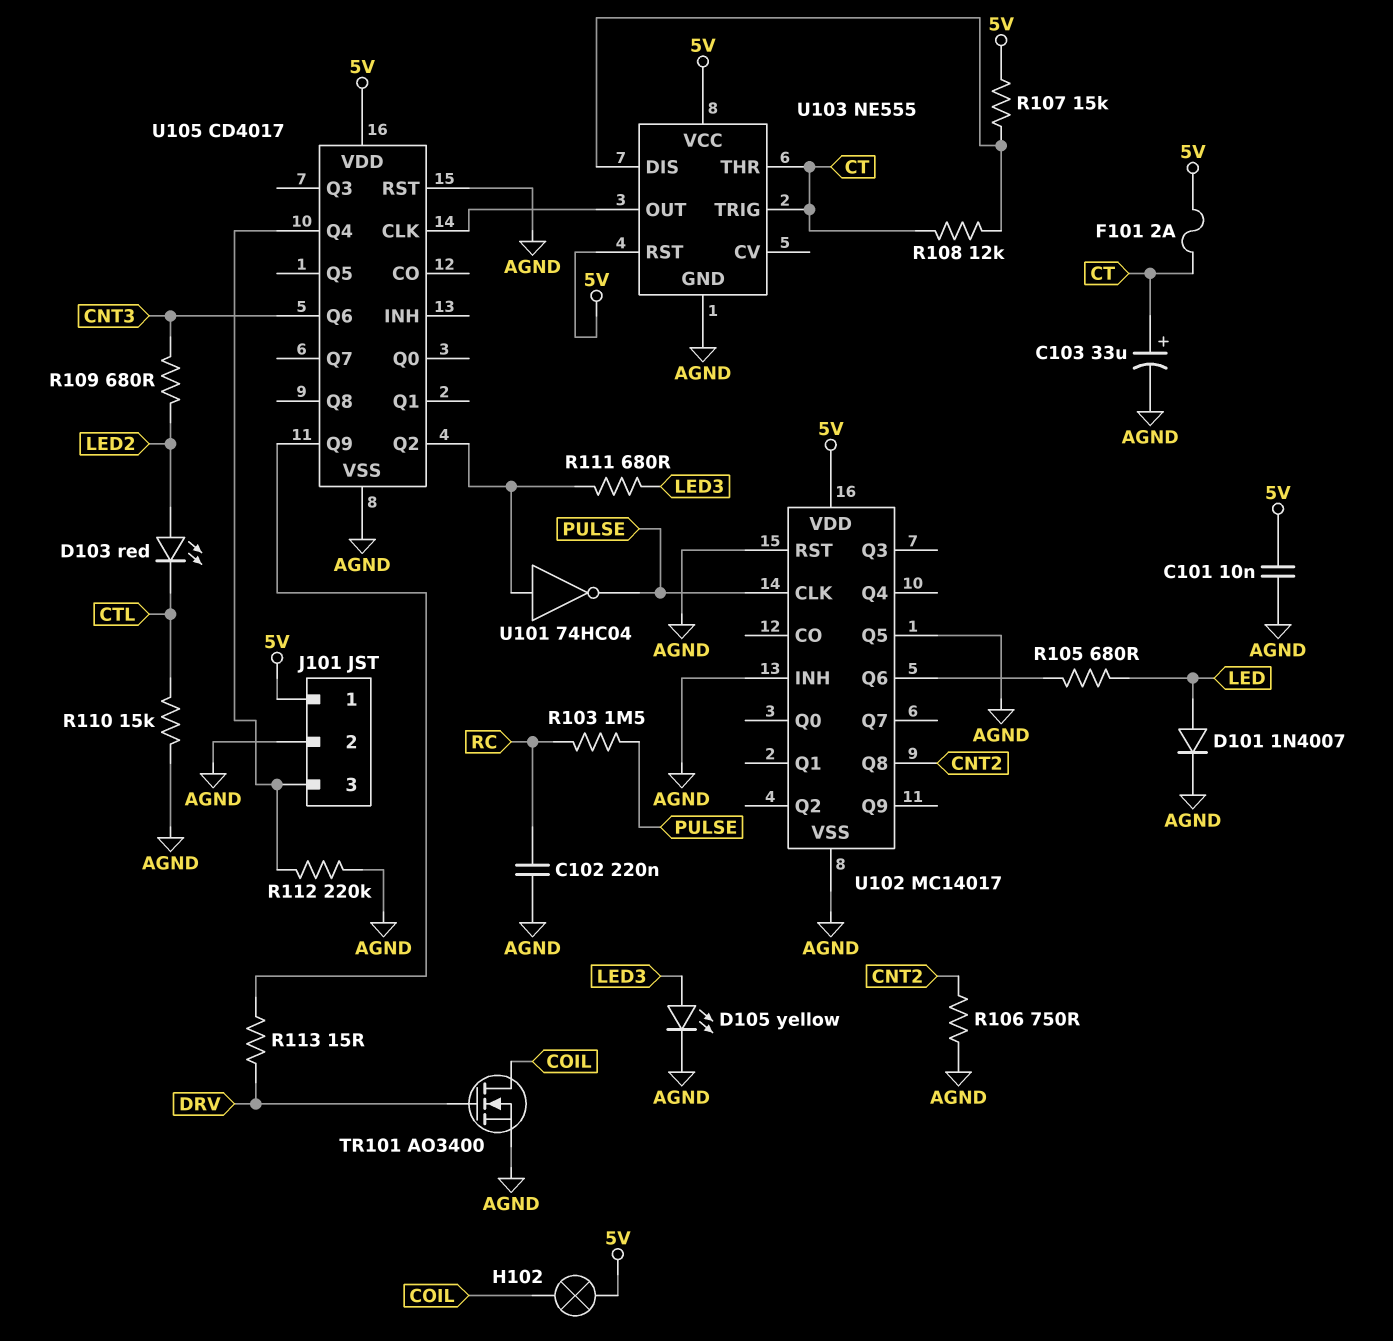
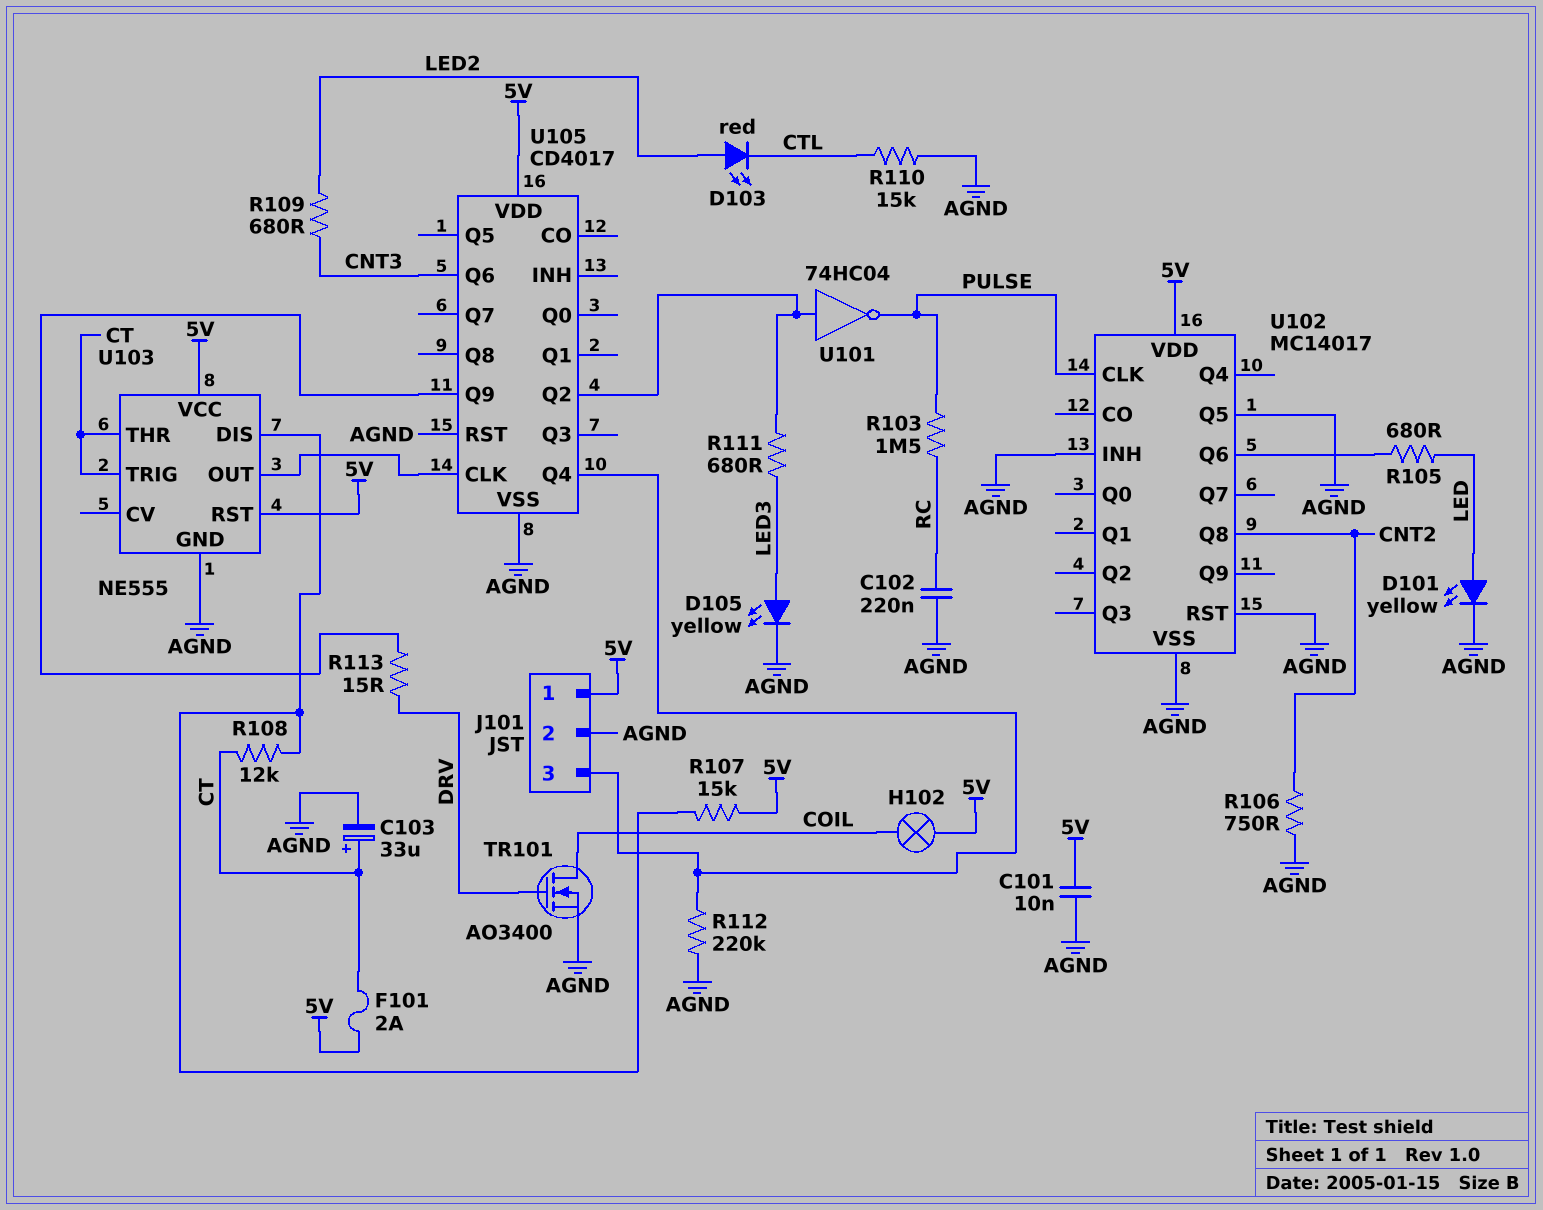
D101: diode 1N4007 (A LED, K AGND) -> LED yellow (A LED, K AGND)

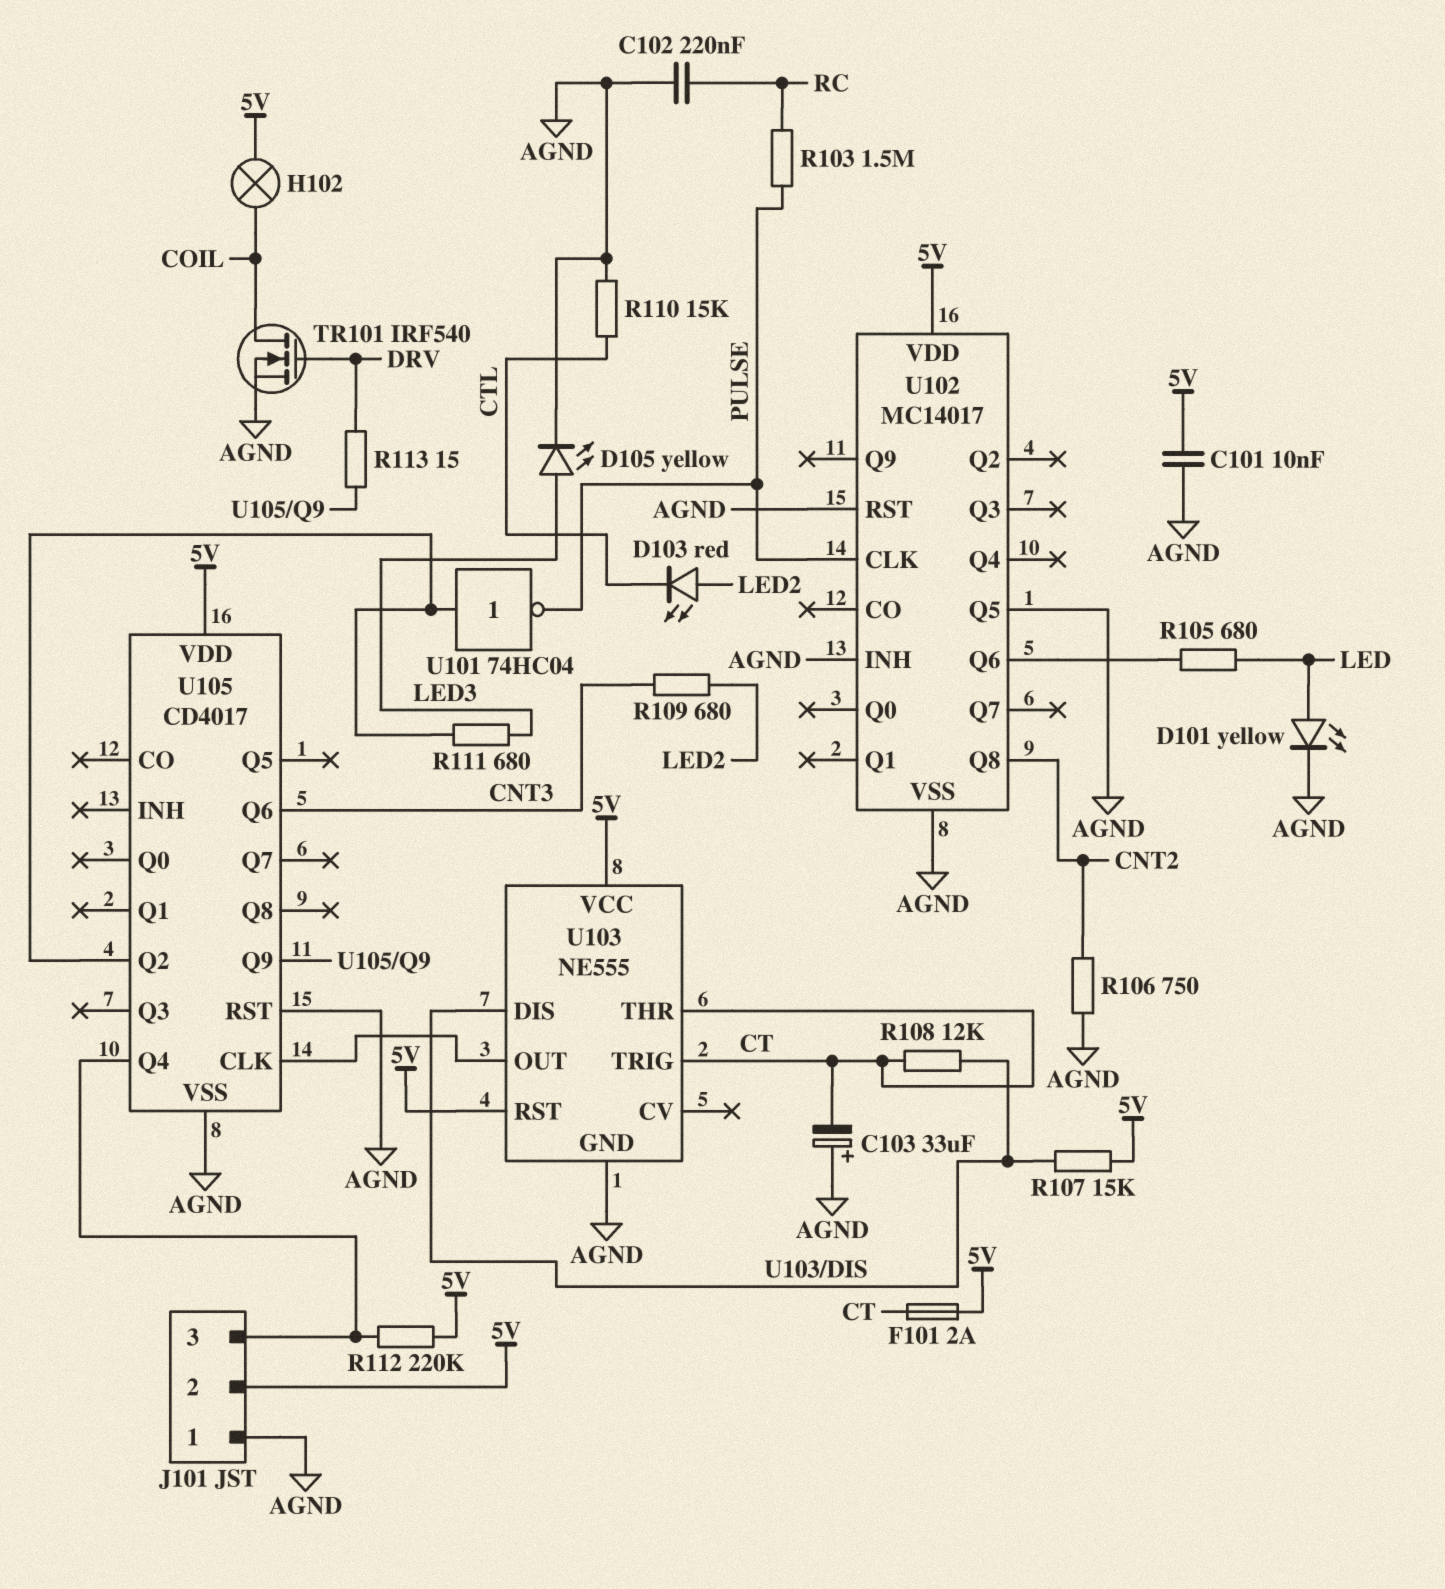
C103: 33uF (plus CT, minus AGND) -> 33uF (plus AGND, minus CT)
J101 pin 1: 5V -> AGND
J101 pin 2: AGND -> 5V
R112: 220k (AGND, J101/3) -> 220k (5V, J101/3)
TR101: NMOS AO3400 (G DRV, D COIL, S AGND) -> NMOS IRF540 (G DRV, D COIL, S AGND)

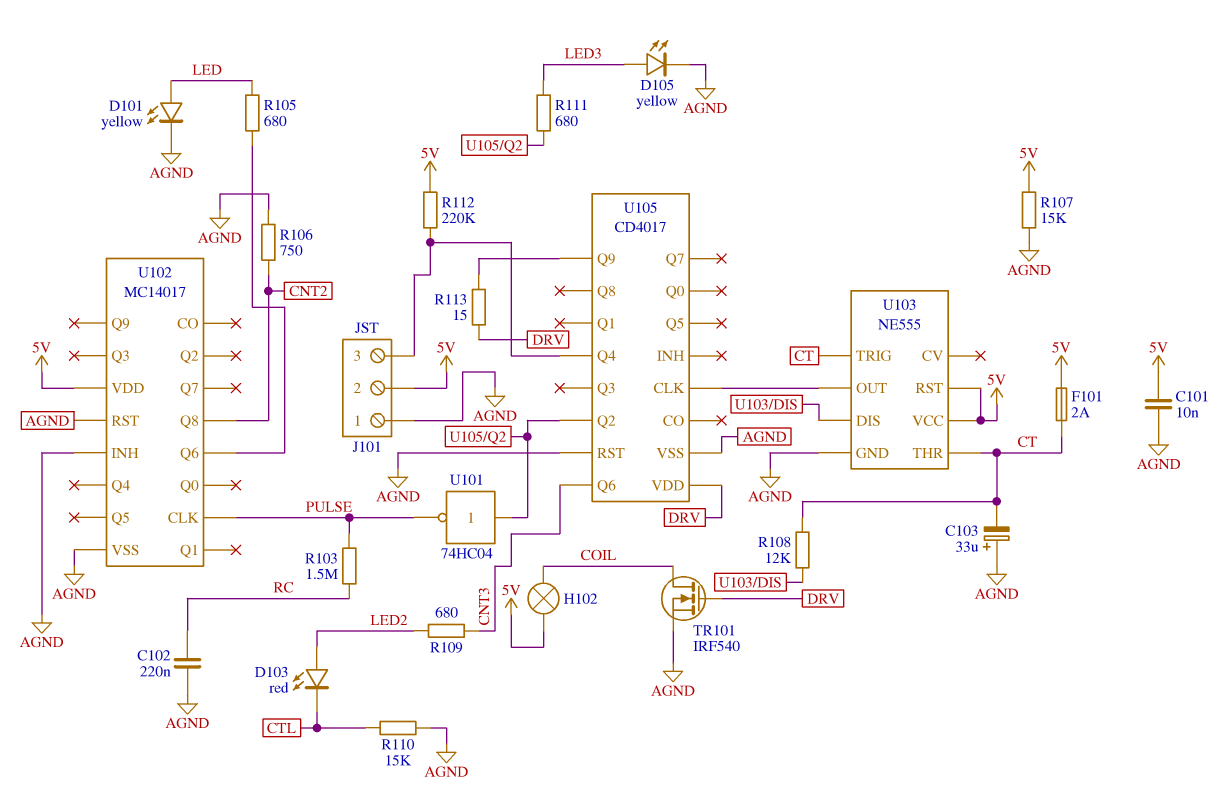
R107: 15k (5V, U103/DIS) -> 15k (5V, AGND)
U102 pin Q5: AGND -> none
U105 pin VDD: 5V -> DRV

